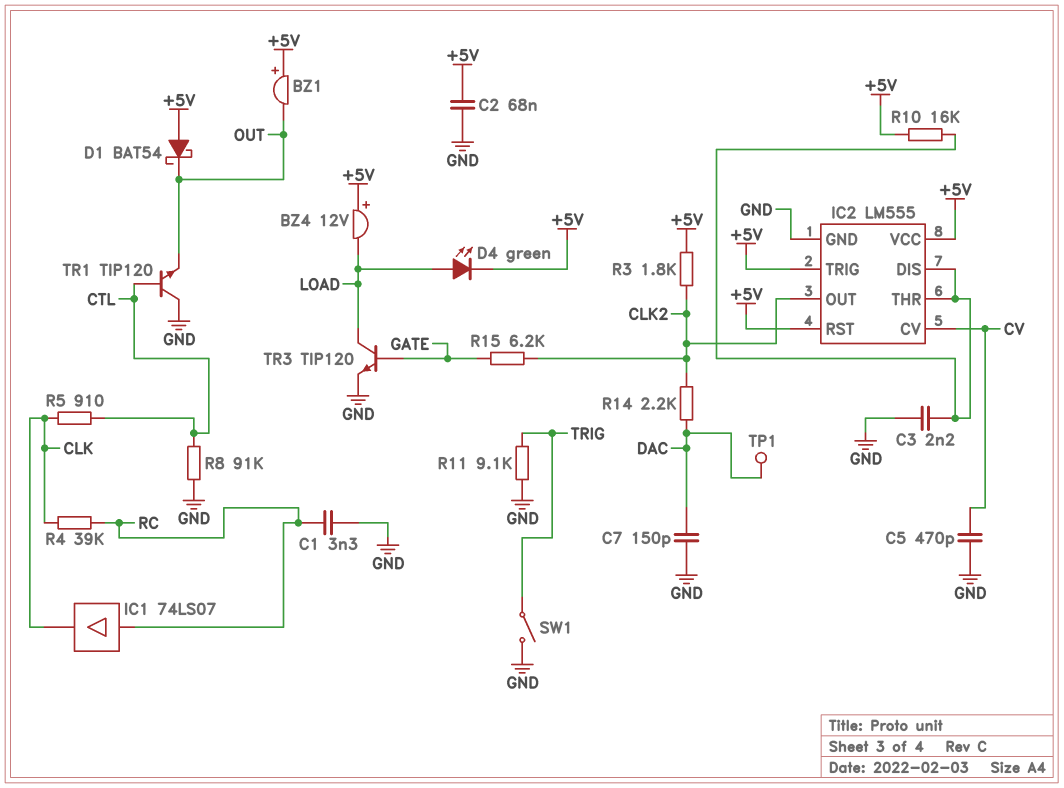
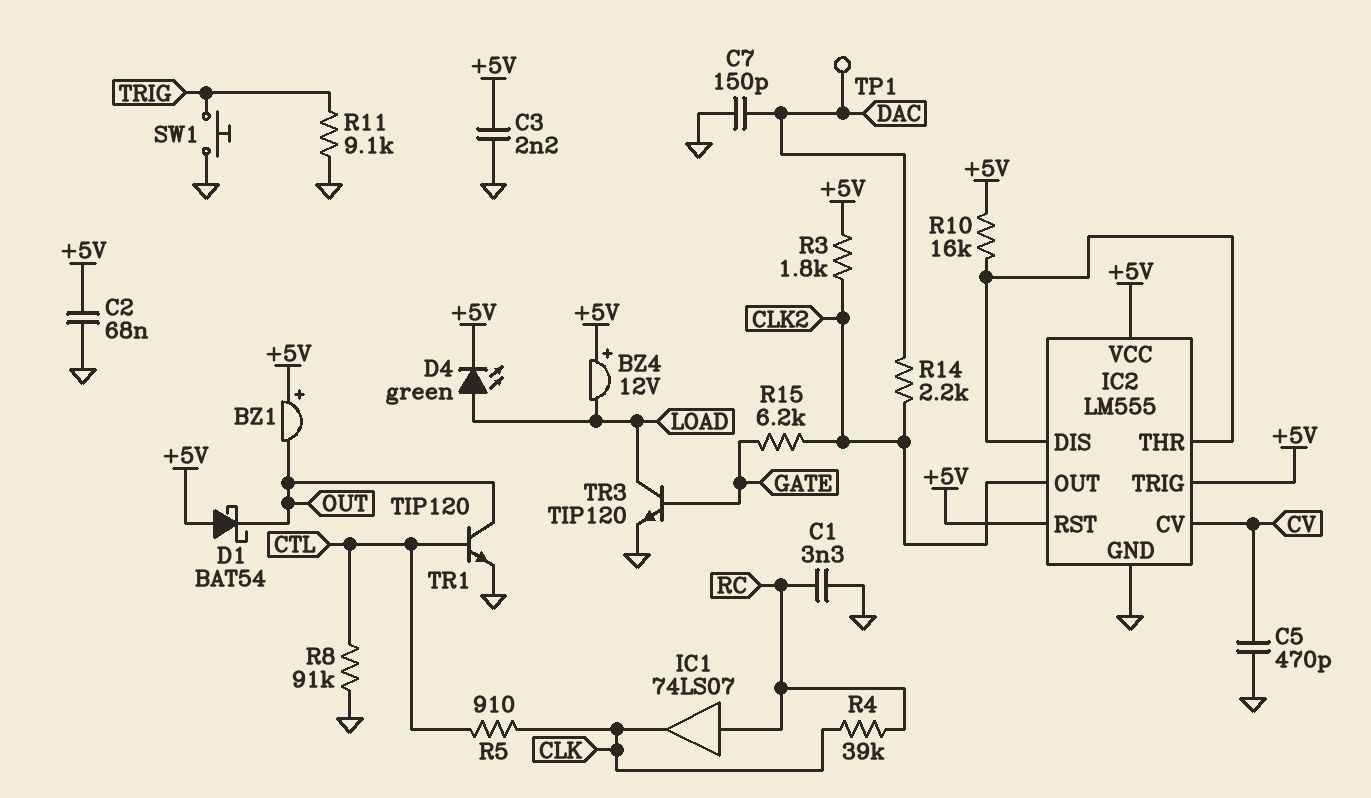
C3: 2.2nF (GND, IC2/DIS) -> 2.2nF (+5V, GND)
SW1: switch (GND, TRIG) -> button (GND, TRIG)
TR1: NPN TIP120 (B CTL, C GND, E OUT) -> NPN TIP120 (B CTL, C OUT, E GND)

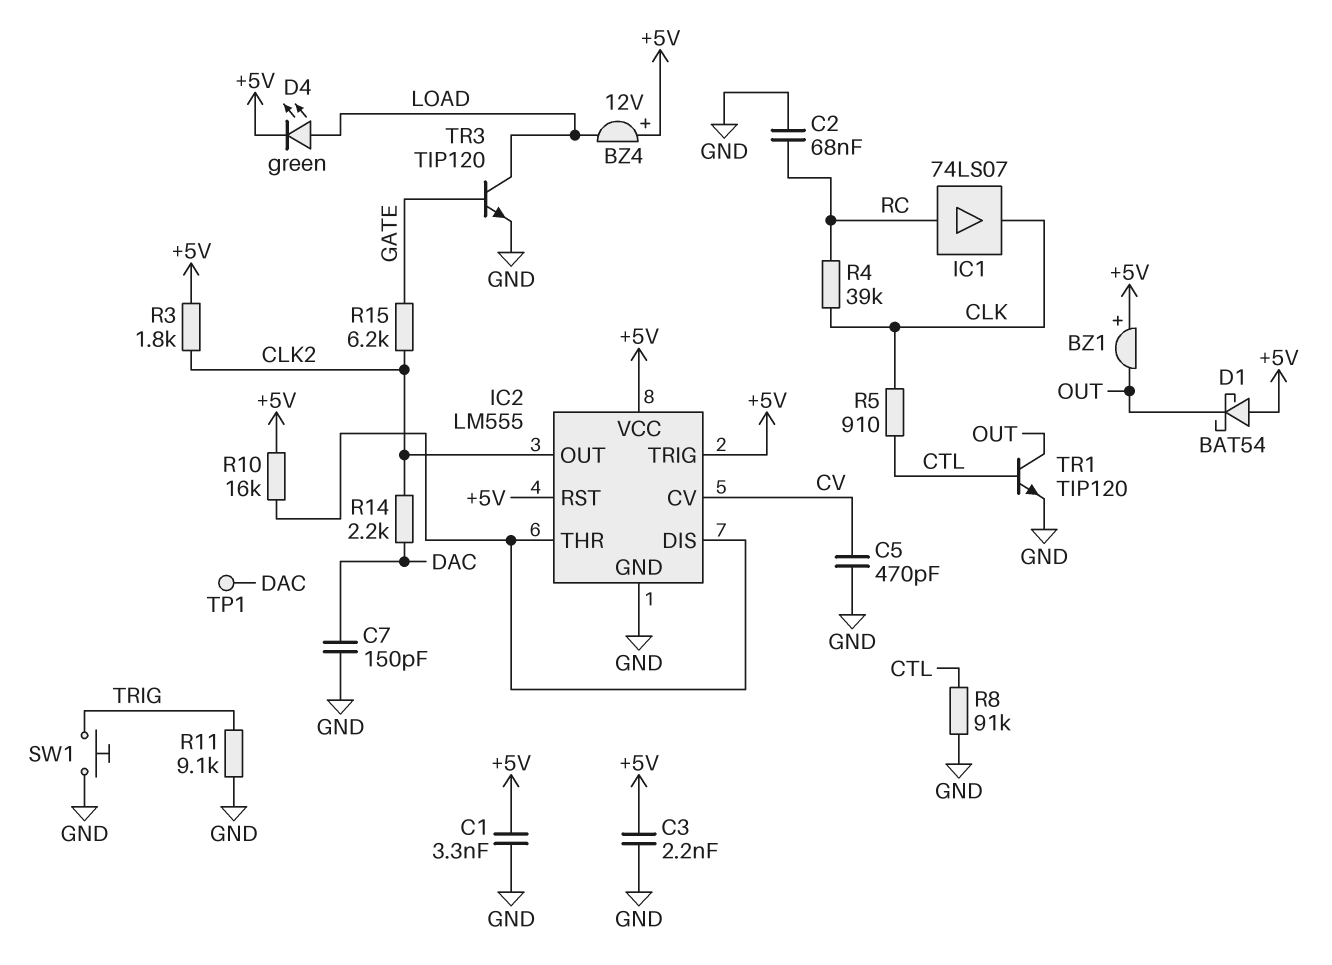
C1: 3.3nF (GND, RC) -> 3.3nF (+5V, GND)
C2: 68nF (+5V, GND) -> 68nF (GND, RC)

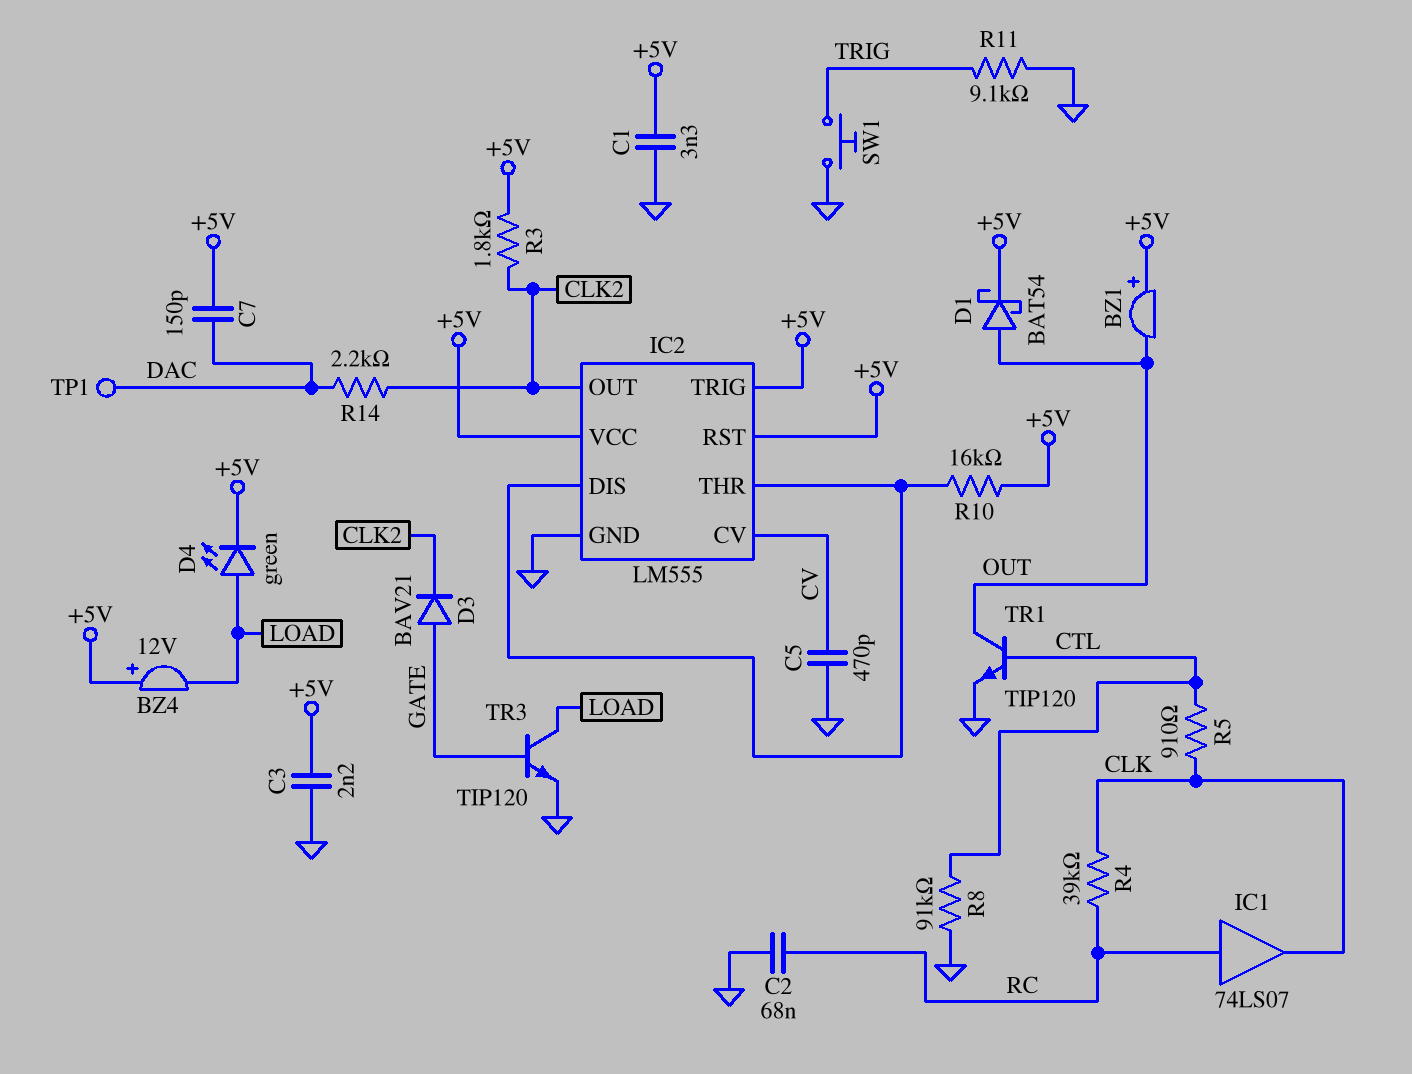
C7: 150pF (DAC, GND) -> 150pF (+5V, DAC)
D1: schottky BAT54 (A +5V, K OUT) -> schottky BAT54 (A OUT, K +5V)
D3: none -> diode BAV21 (A GATE, K CLK2)
R15: 6.2k (CLK2, GATE) -> none

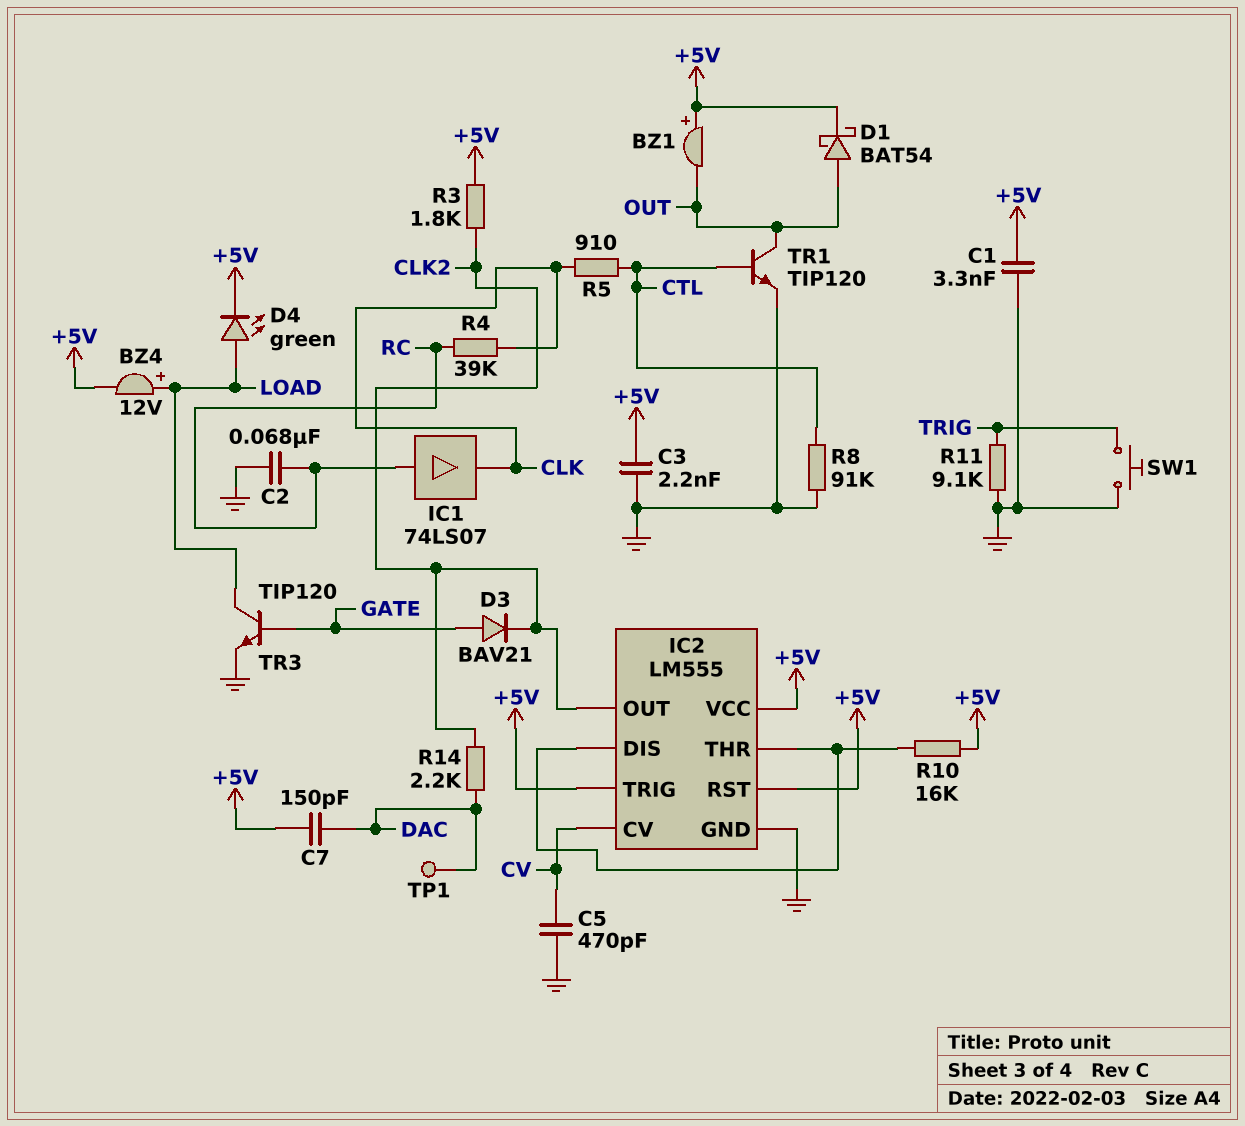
BZ4: buzzer 12V (plus +5V, minus LOAD) -> buzzer 12V (plus LOAD, minus +5V)

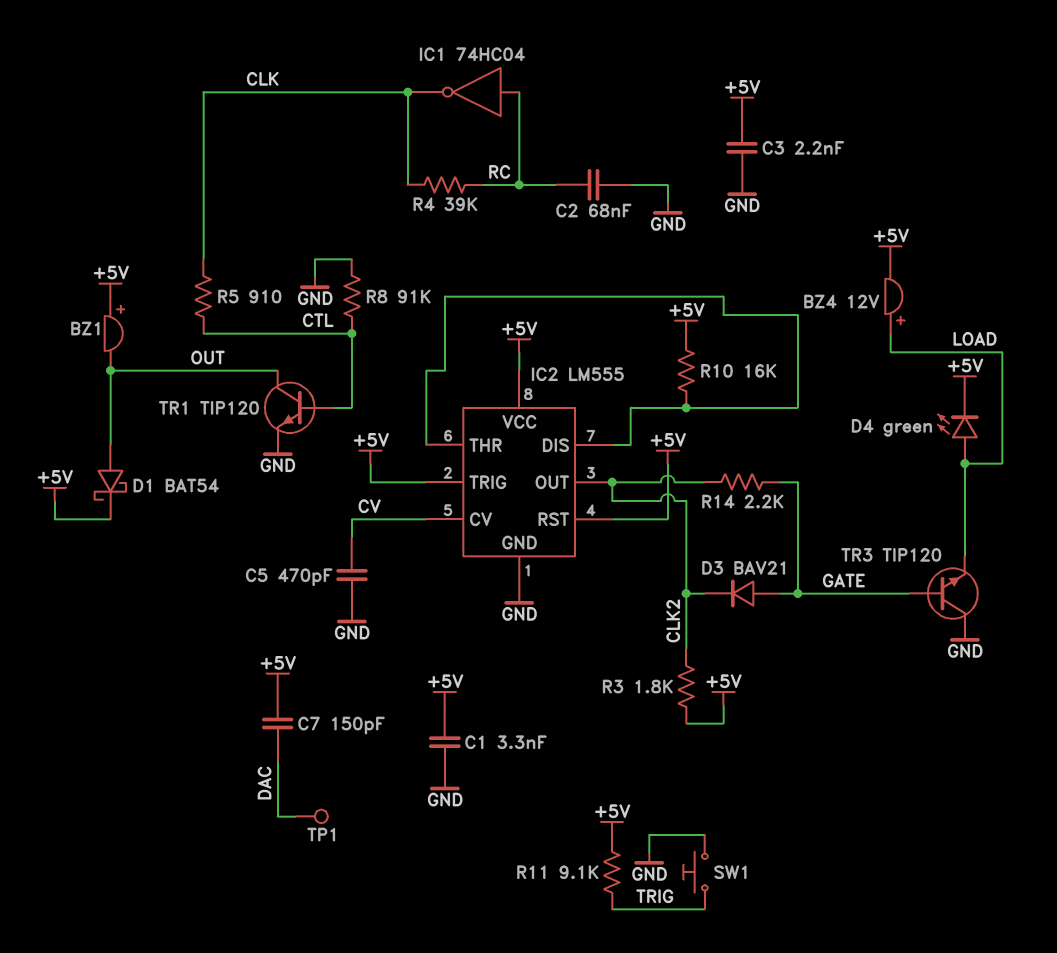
IC1: buffer 74LS07 (in RC, out CLK) -> NOT 74HC04 (in RC, out CLK)
R11: 9.1k (GND, TRIG) -> 9.1k (+5V, TRIG)
R14: 2.2k (CLK2, DAC) -> 2.2k (CLK2, GATE)
TR3: NPN TIP120 (B GATE, C LOAD, E GND) -> NPN TIP120 (B GATE, C GND, E LOAD)

